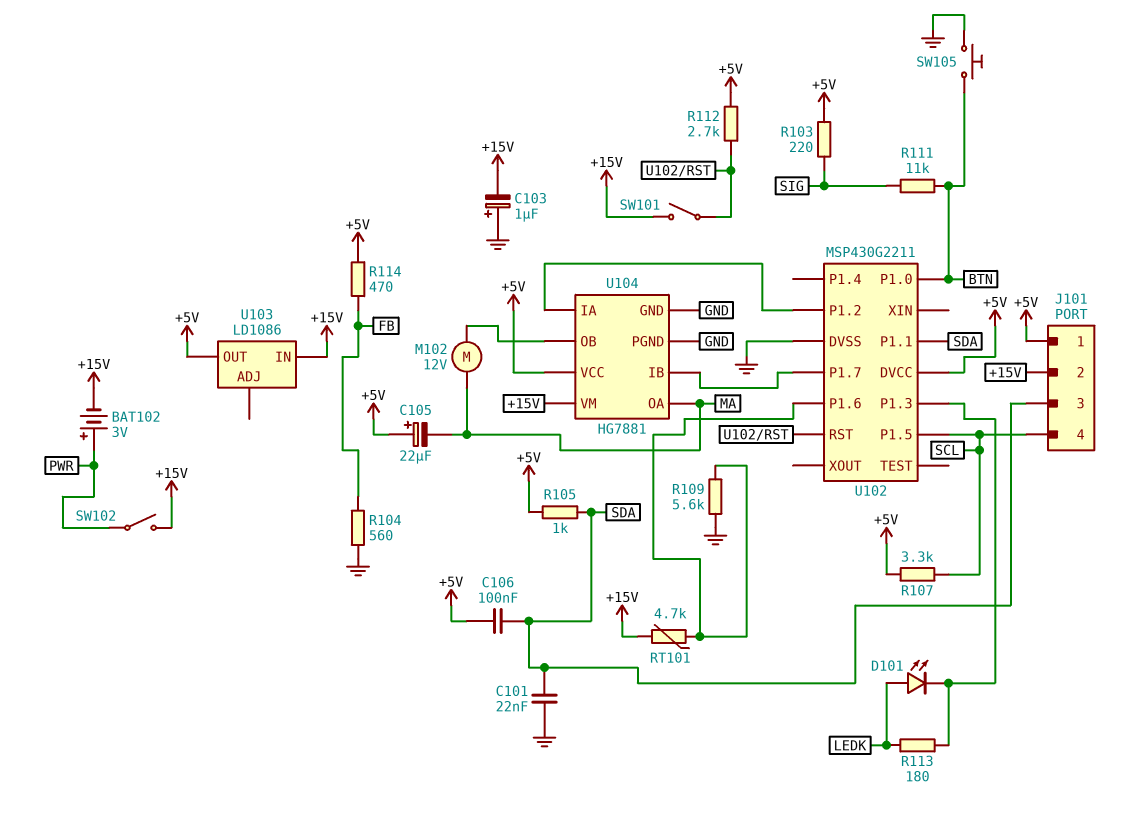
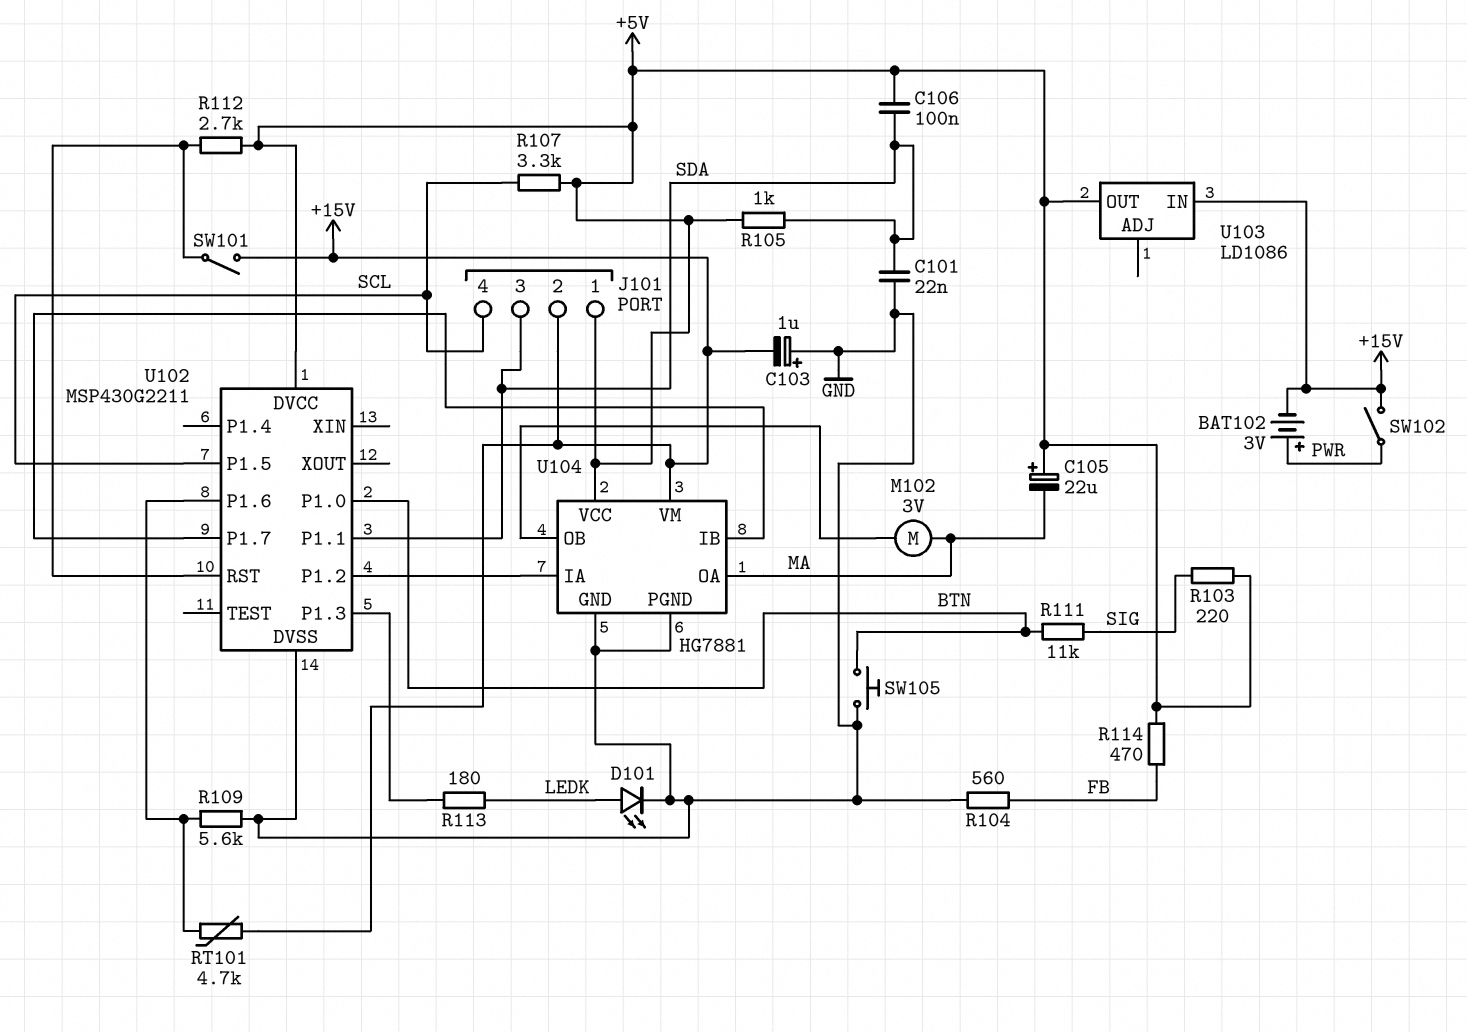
D101: LED (A LEDK, K U102/P1.3) -> LED (A LEDK, K GND)
M102: motor 12V (MA, U104/OB) -> motor 3V (MA, U104/OB)

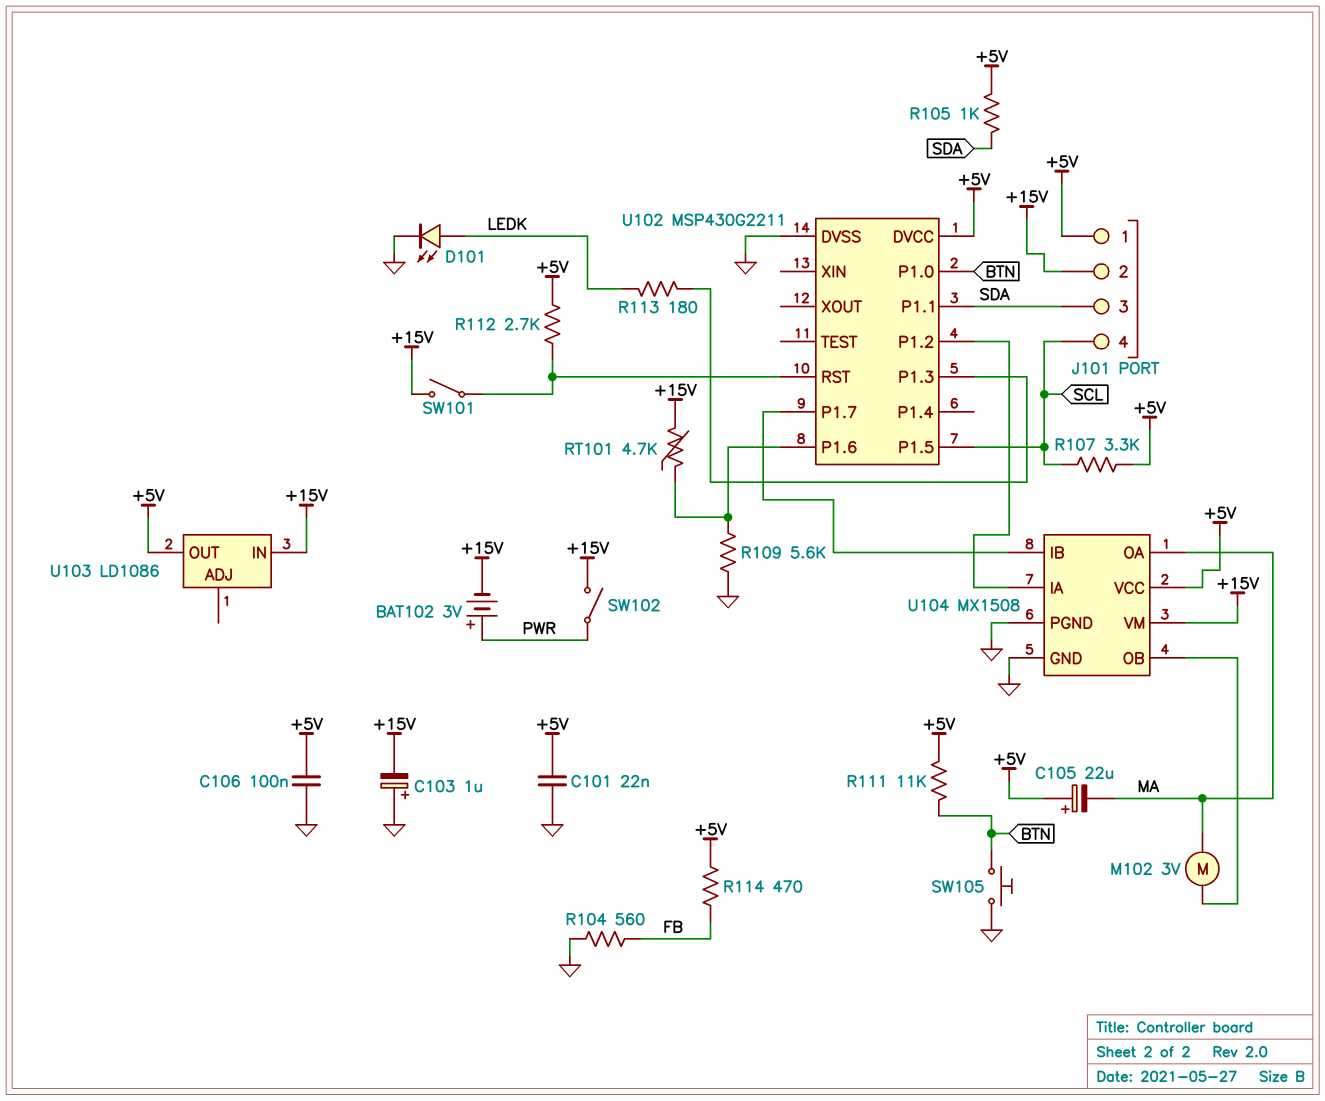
C101: 22nF (GND, SDA) -> 22nF (+5V, GND)
C106: 100nF (+5V, SDA) -> 100nF (+5V, GND)
R103: 220 (+5V, SIG) -> none
R111: 11k (BTN, SIG) -> 11k (+5V, BTN)
U104: HG7881 -> MX1508

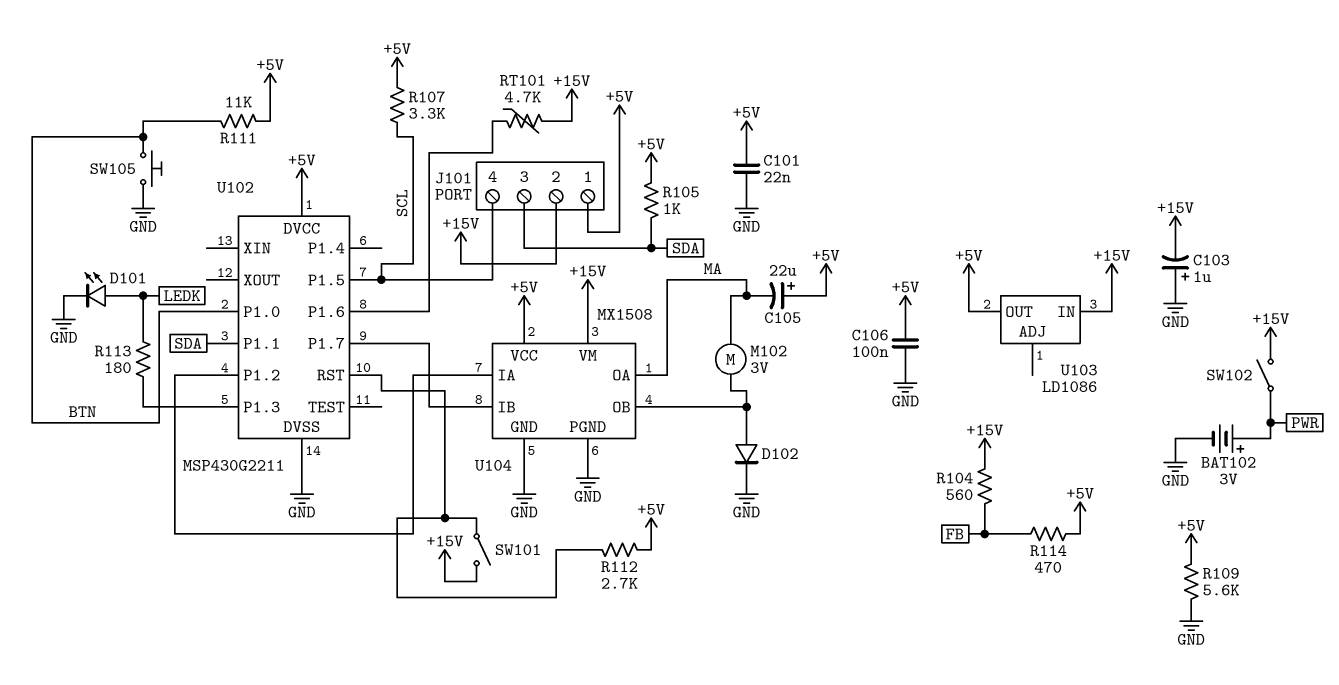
BAT102: 3V (plus PWR, minus +15V) -> 3V (plus PWR, minus GND)
D102: none -> diode (A U104/OB, K GND)
R104: 560 (FB, GND) -> 560 (+15V, FB)
R109: 5.6k (GND, U102/P1.6) -> 5.6k (+5V, GND)

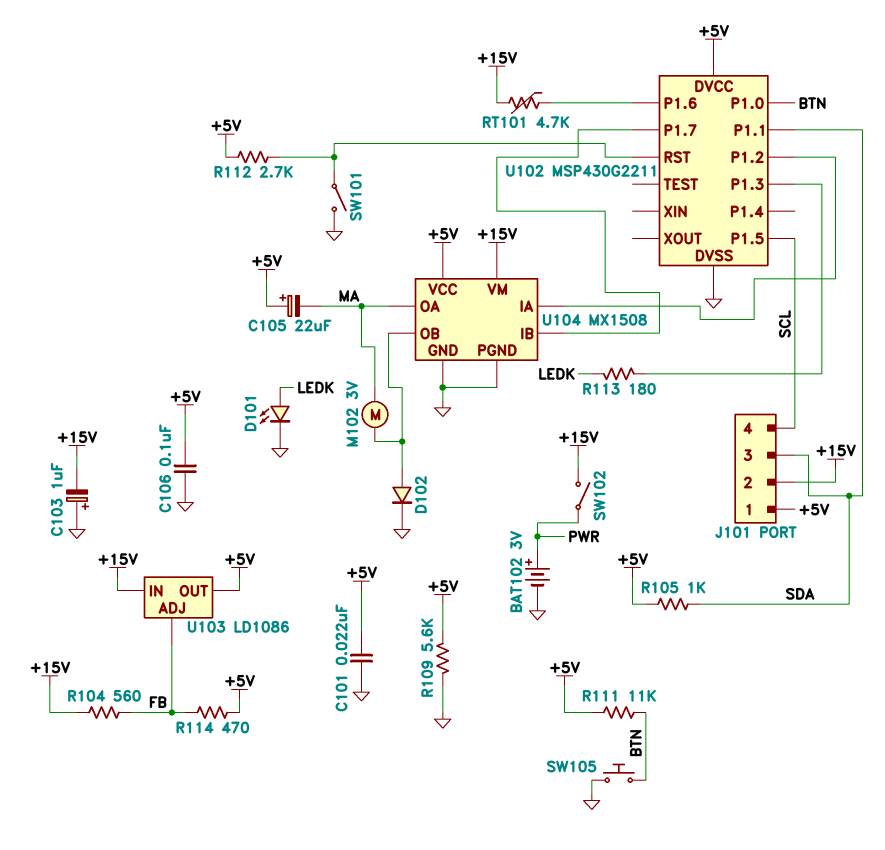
R107: 3.3k (+5V, SCL) -> none
SW101: switch (+15V, U102/RST) -> switch (GND, U102/RST)
U103 pin ADJ: none -> FB

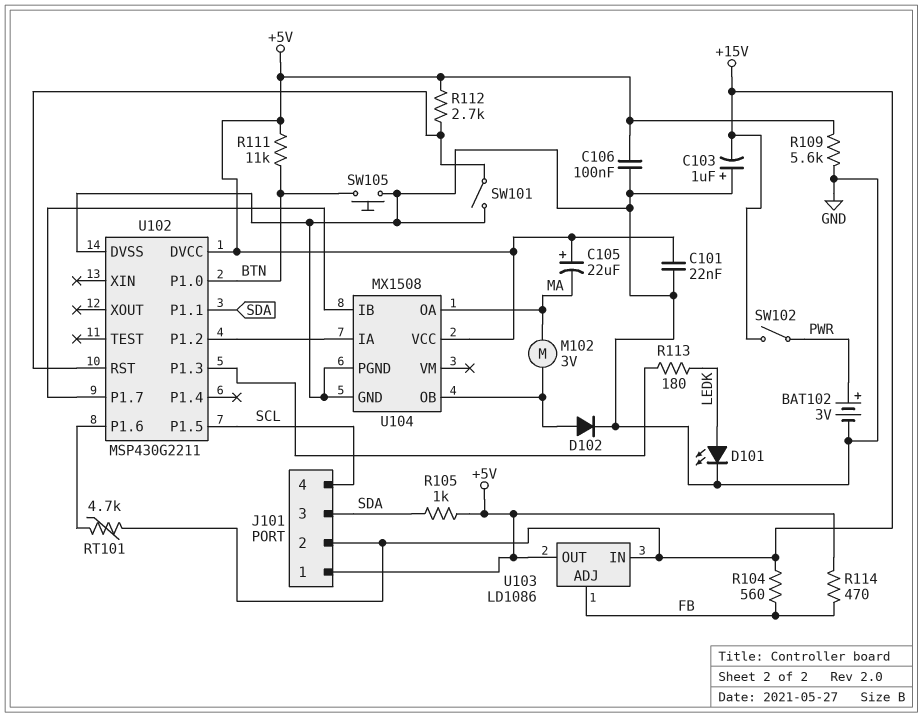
U104 pin VM: +15V -> none

